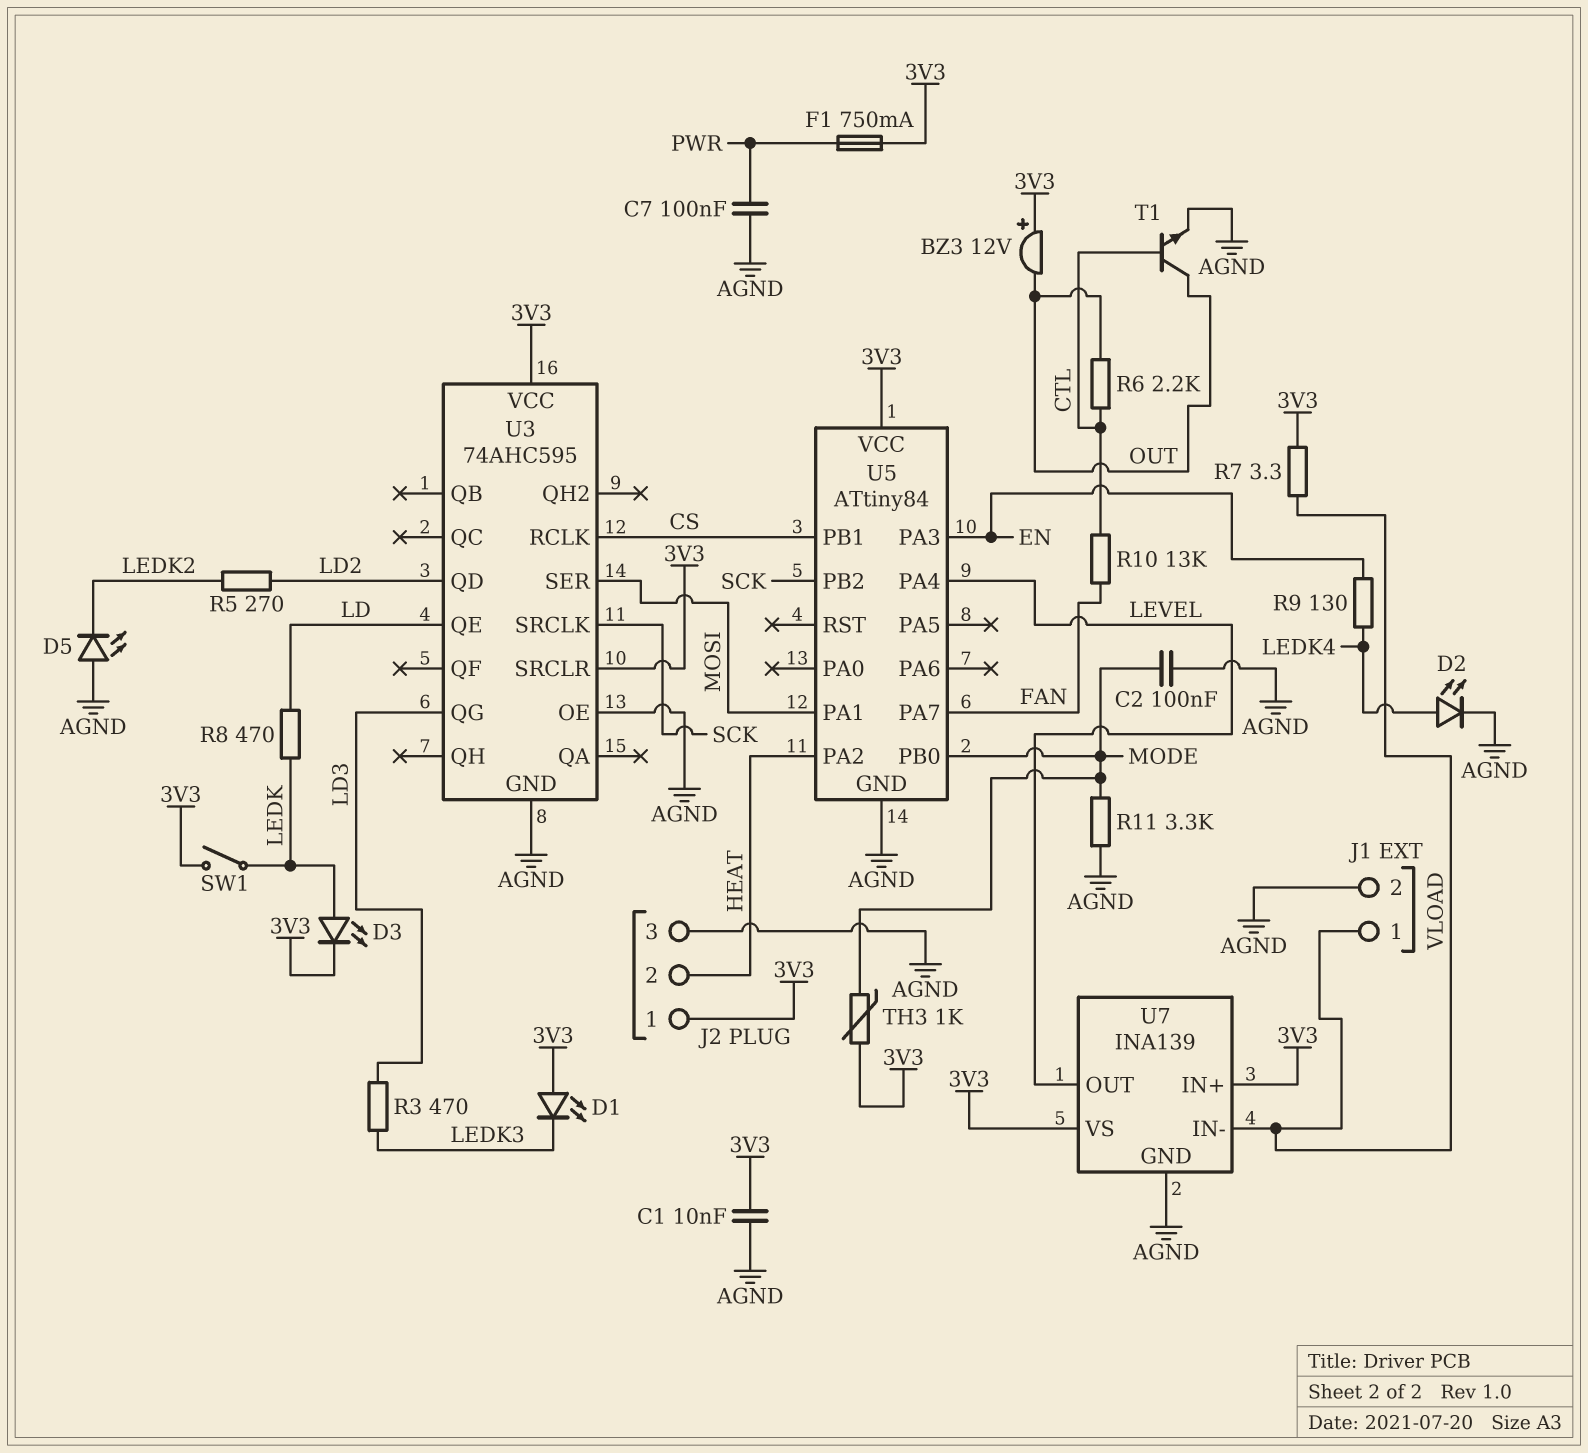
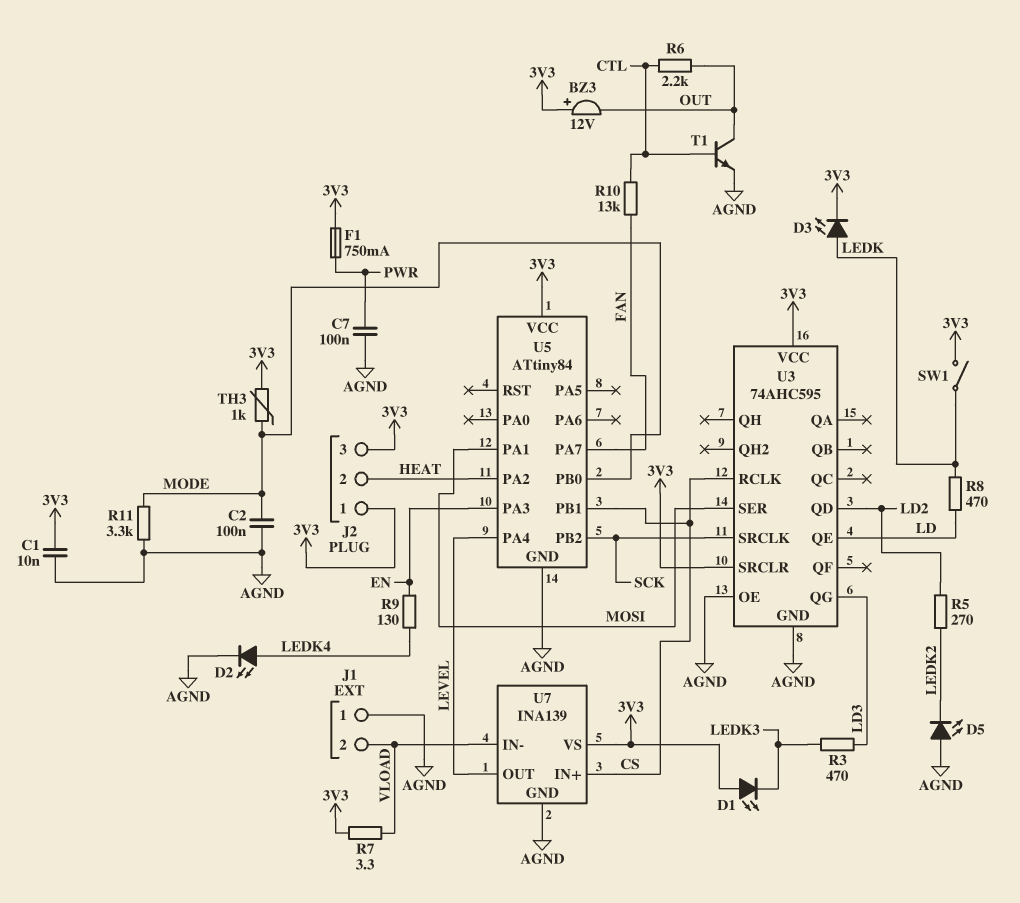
J1 pin 1: VLOAD -> AGND
J1 pin 2: AGND -> VLOAD
J2 pin 3: AGND -> 3V3
U7 pin IN+: 3V3 -> CS

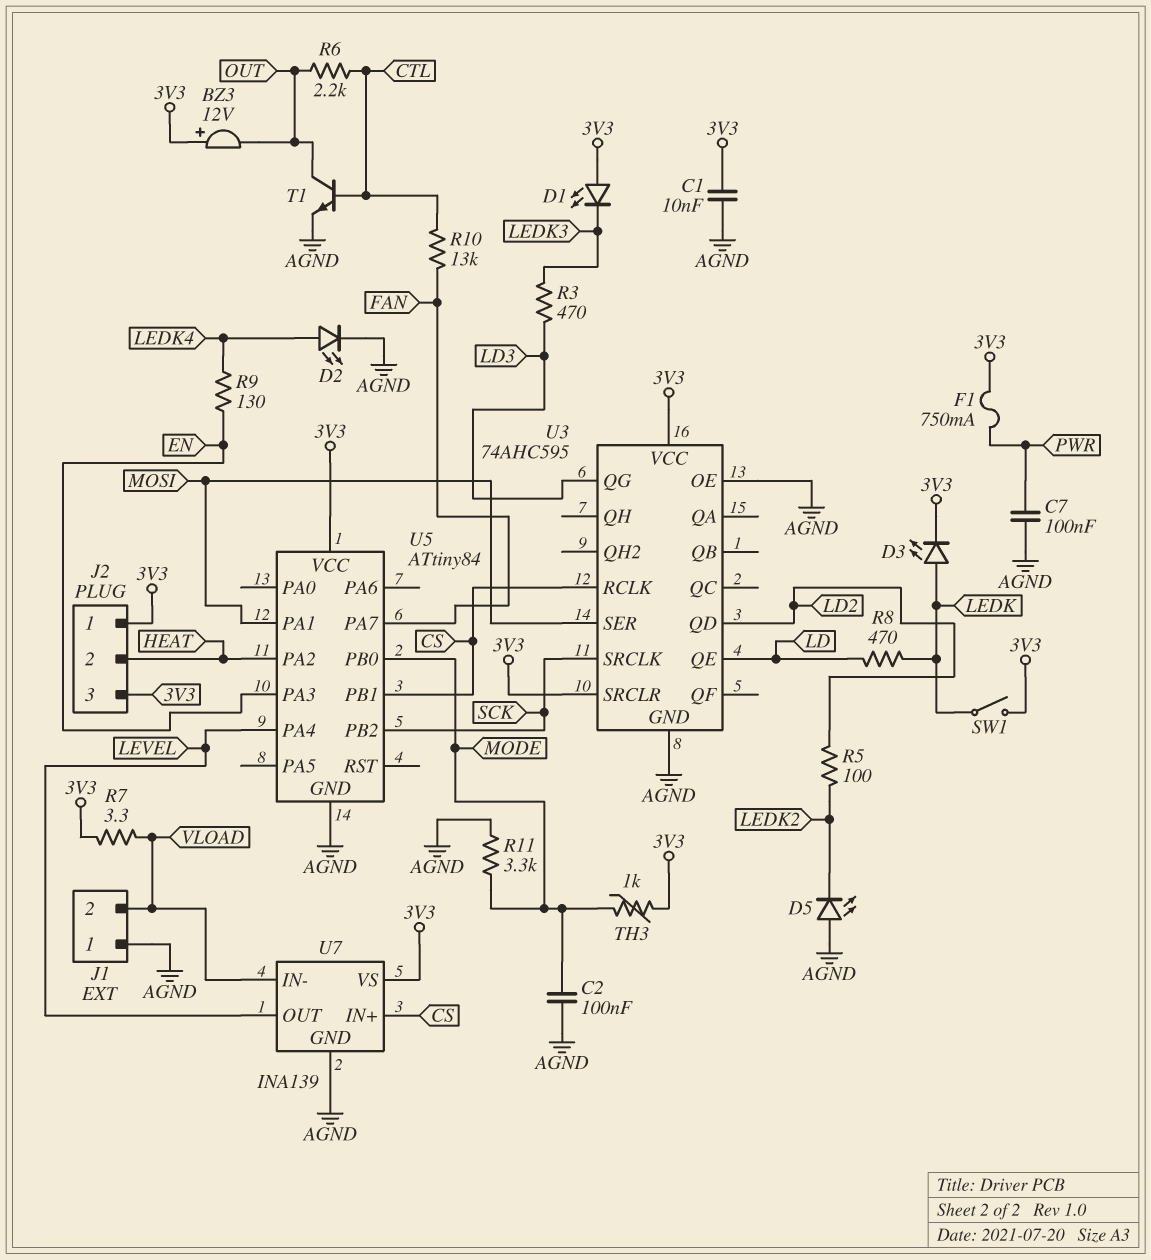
R5: 270 (LD2, LEDK2) -> 100 (LD2, LEDK2)

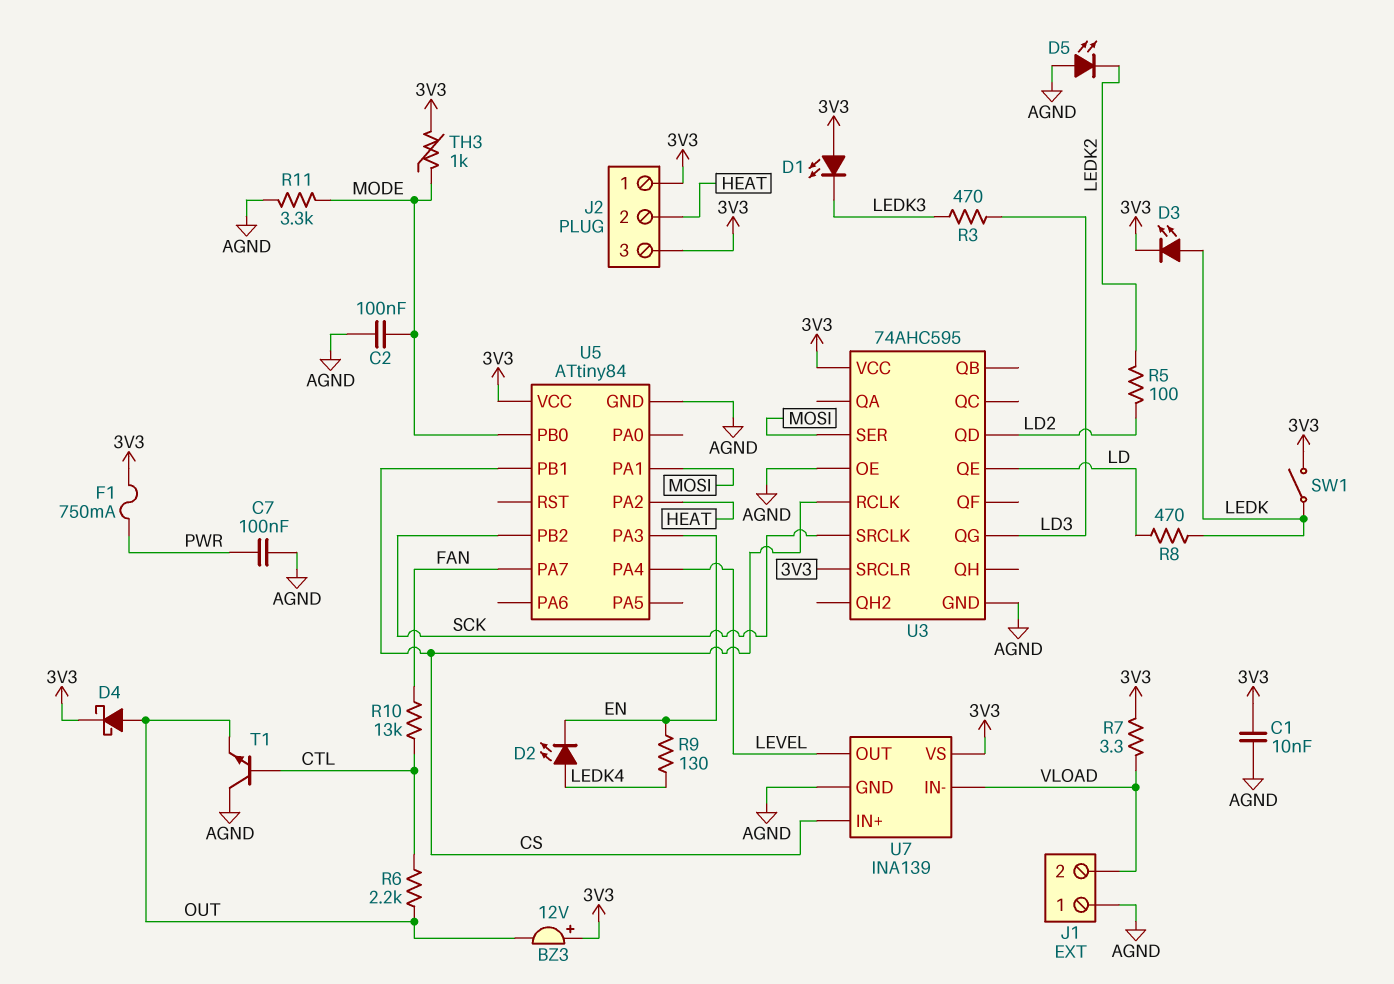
D2: LED (A LEDK4, K AGND) -> LED (A LEDK4, K EN)
D4: none -> schottky (A OUT, K 3V3)
T1: NPN (B CTL, C OUT, E AGND) -> NPN (B CTL, C AGND, E OUT)

